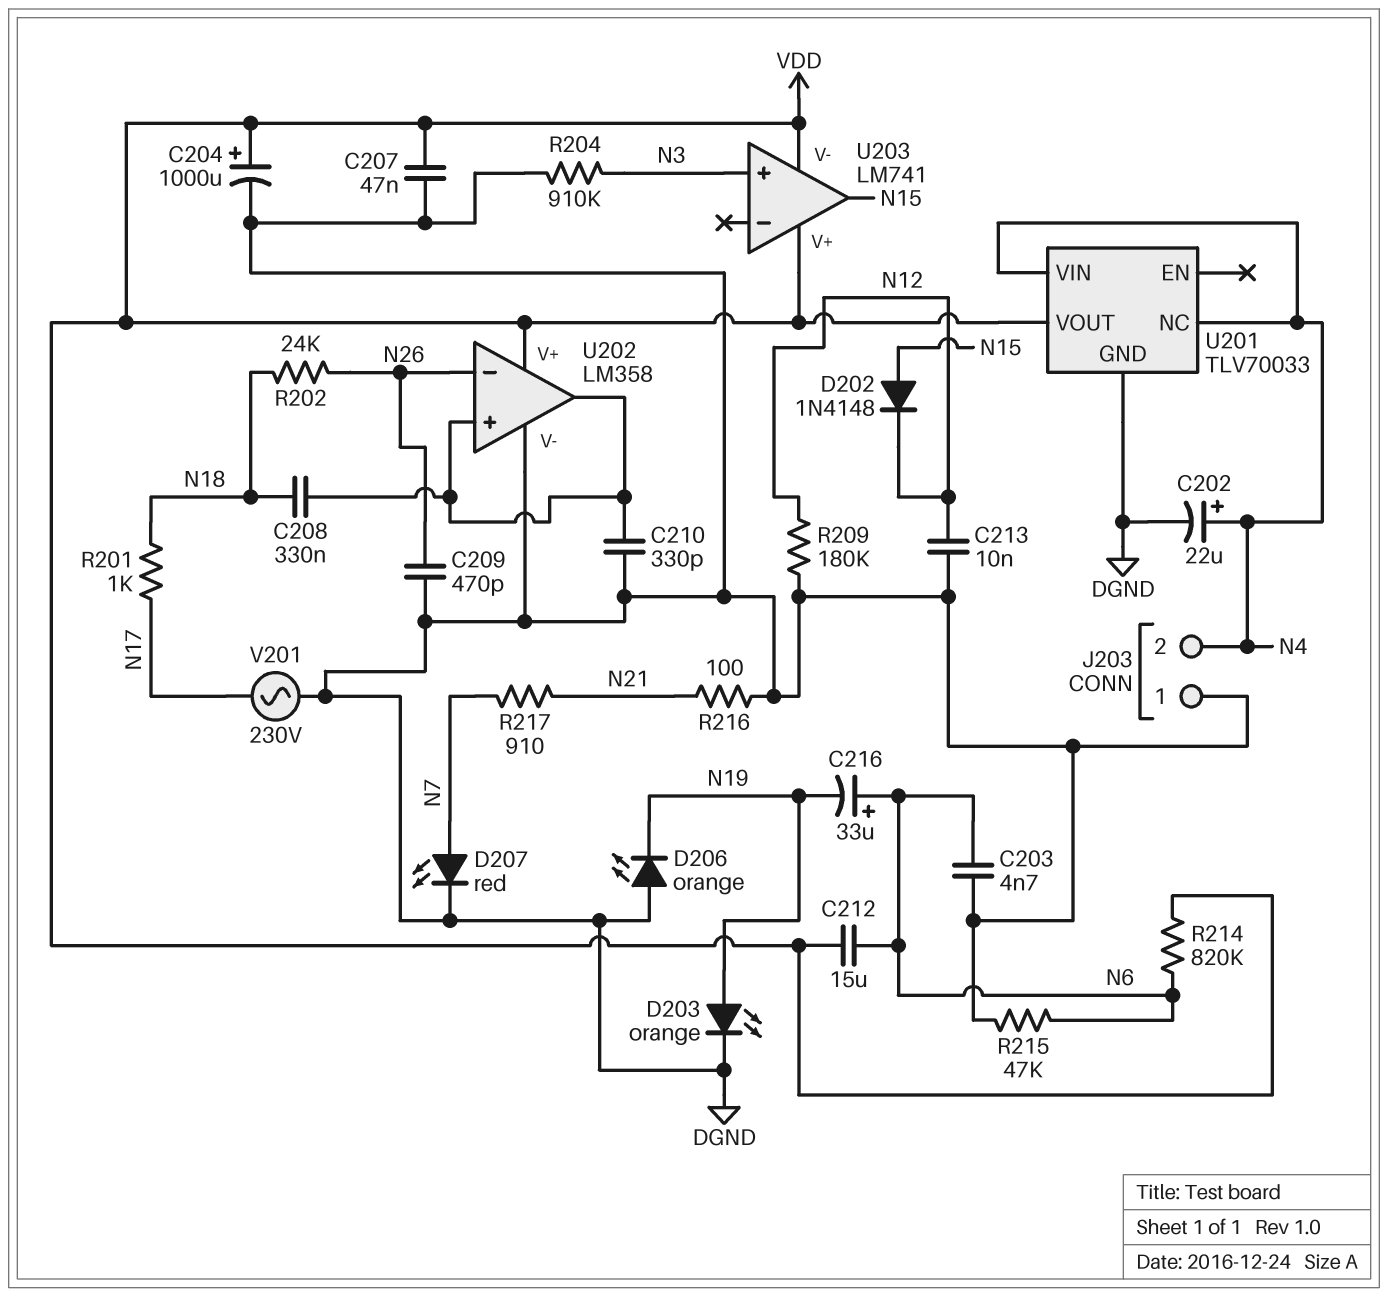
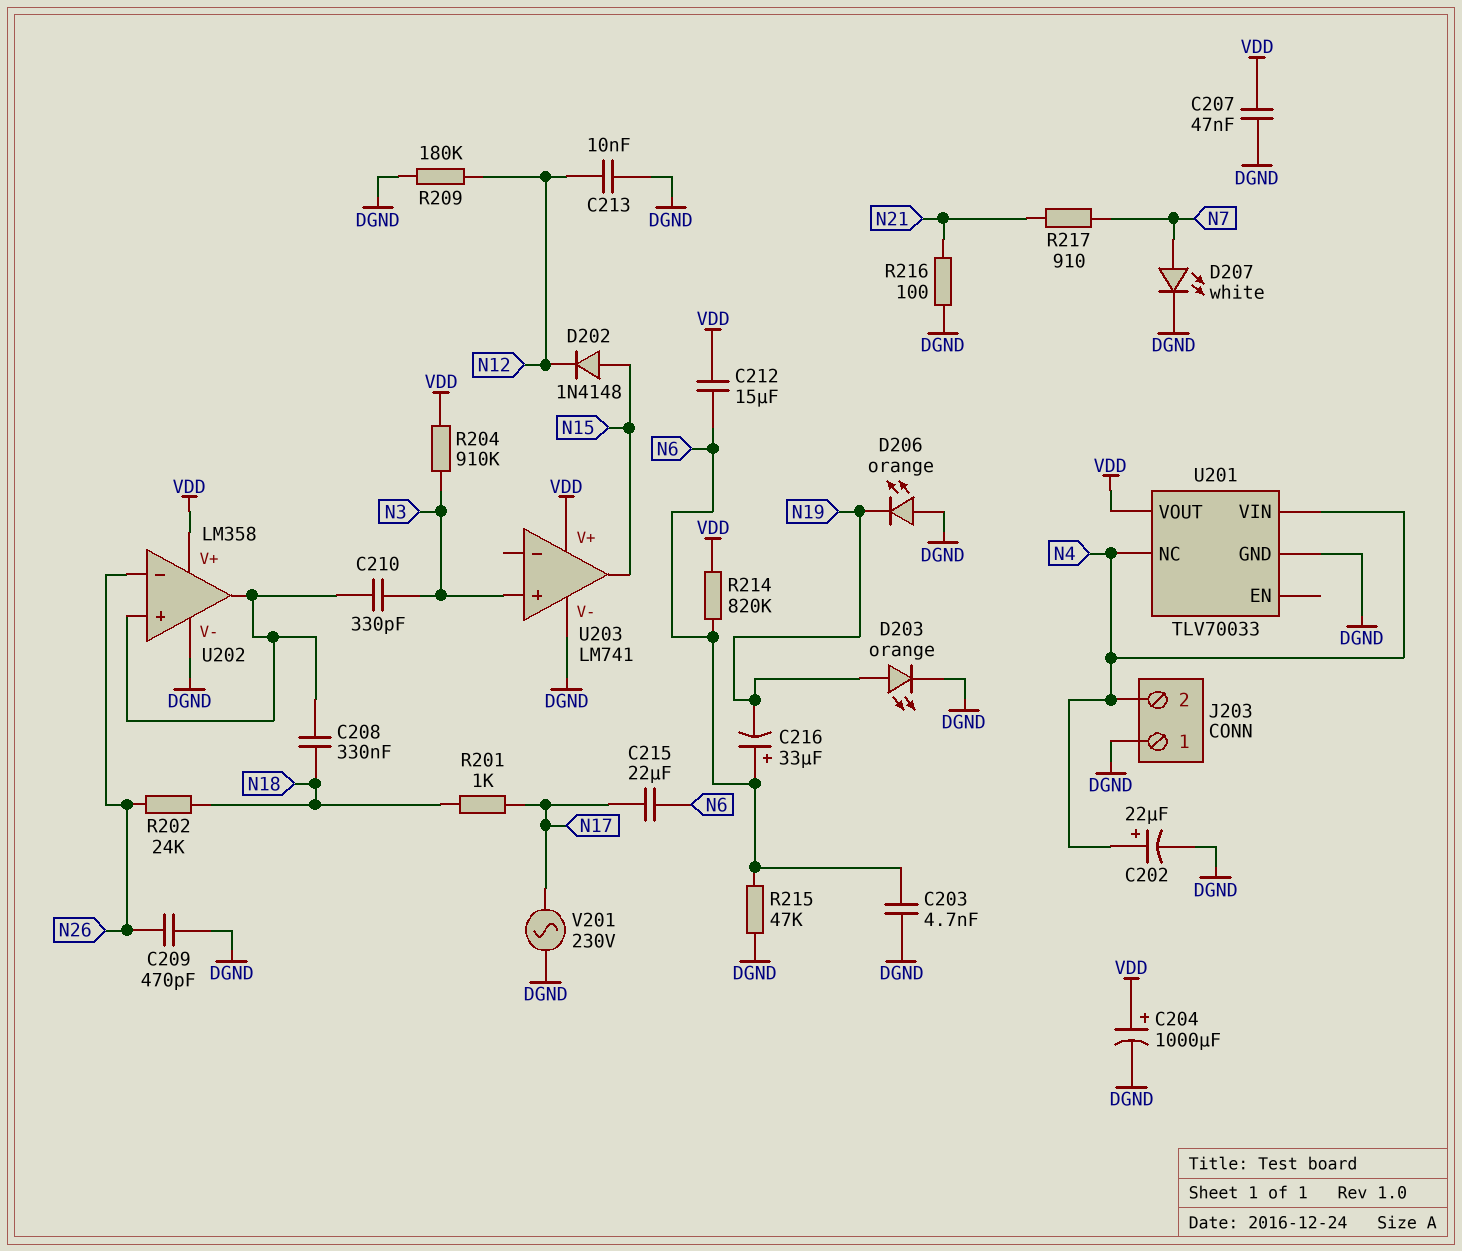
C210: 330pF (DGND, U202/in+) -> 330pF (N3, U202/in+)
C215: none -> 22uF (N6, N17)
D207: LED red (A N7, K DGND) -> LED white (A N7, K DGND)
R204: 910k (DGND, N3) -> 910k (N3, VDD)
U203 pin V-: VDD -> DGND

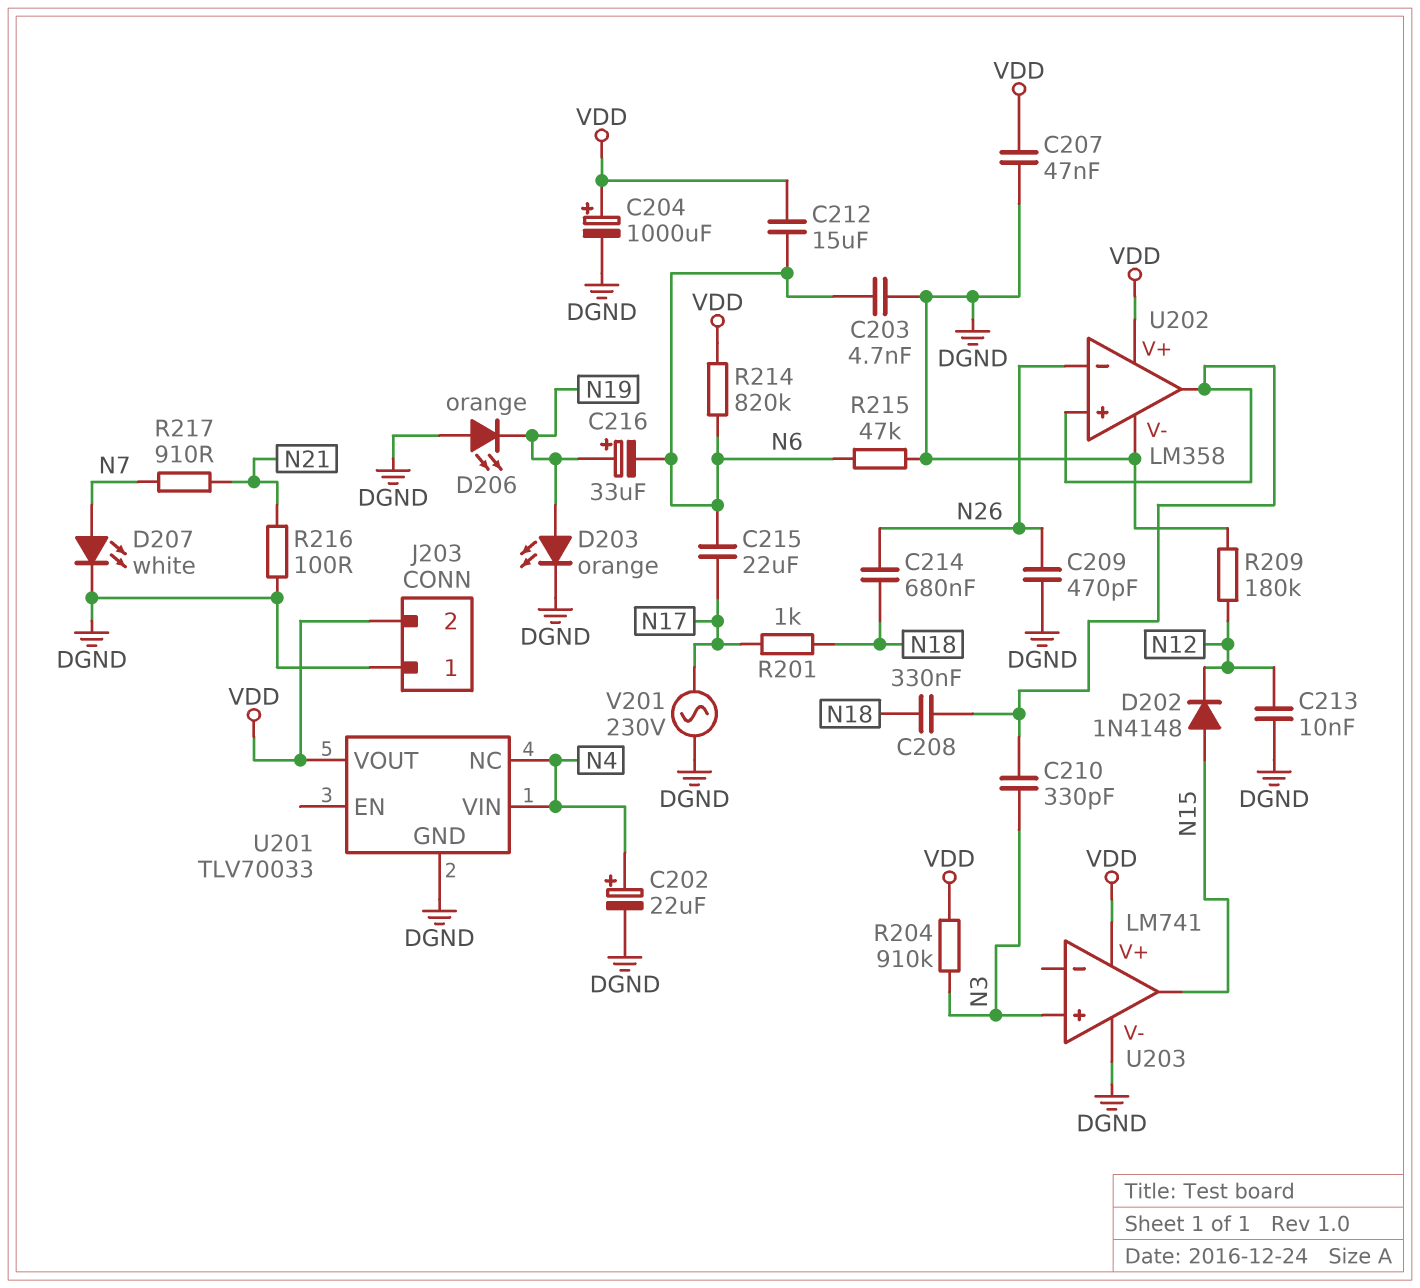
C214: none -> 680nF (N18, N26)
C216: 33uF (plus N6, minus N19) -> 33uF (plus N19, minus N6)
J203 pin 2: N4 -> VDD
R202: 24k (N18, N26) -> none

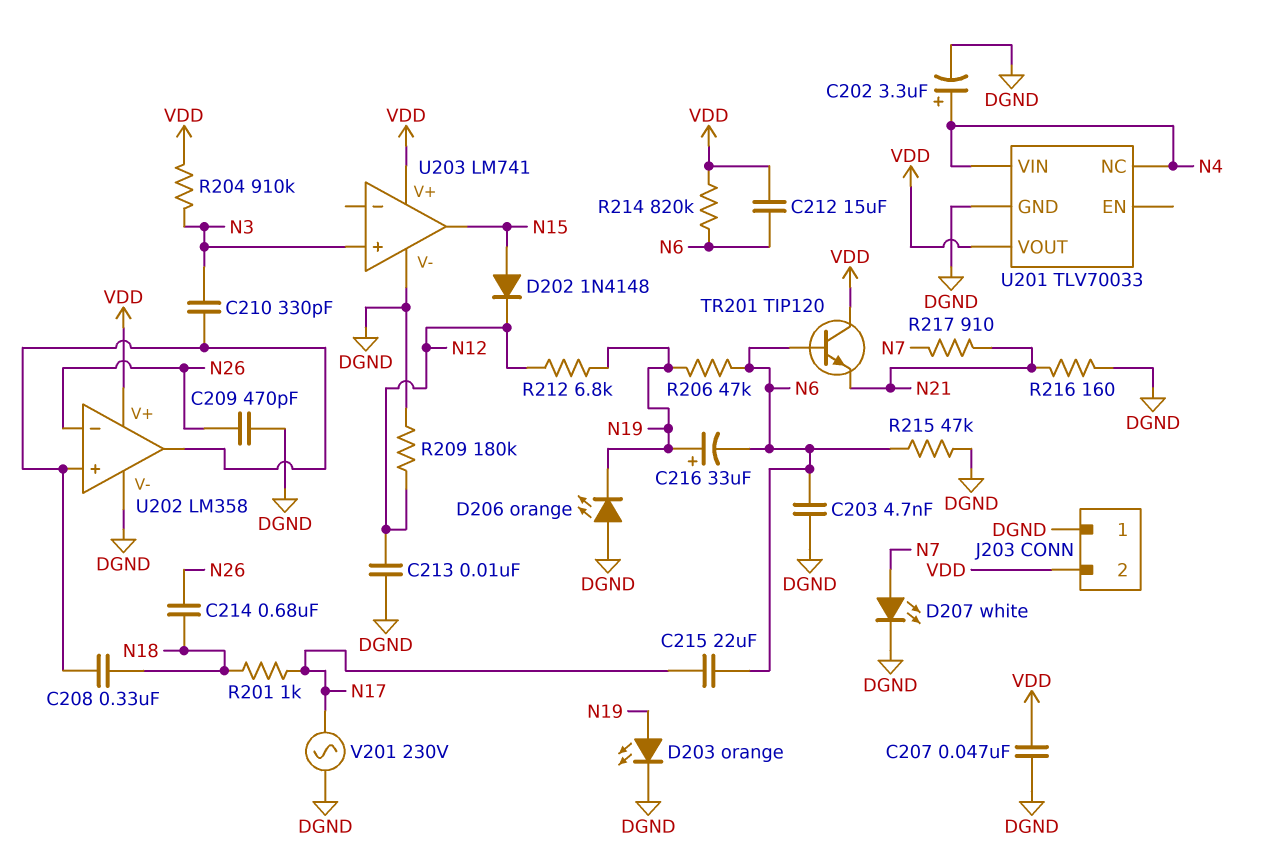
C202: 22uF (plus N4, minus DGND) -> 3.3uF (plus N4, minus DGND)
C204: 1000uF (plus VDD, minus DGND) -> none
R206: none -> 47k (N6, N19)
R212: none -> 6.8k (N12, N19)
R216: 100 (DGND, N21) -> 160 (DGND, N21)
TR201: none -> NPN TIP120 (B N6, C VDD, E N21)

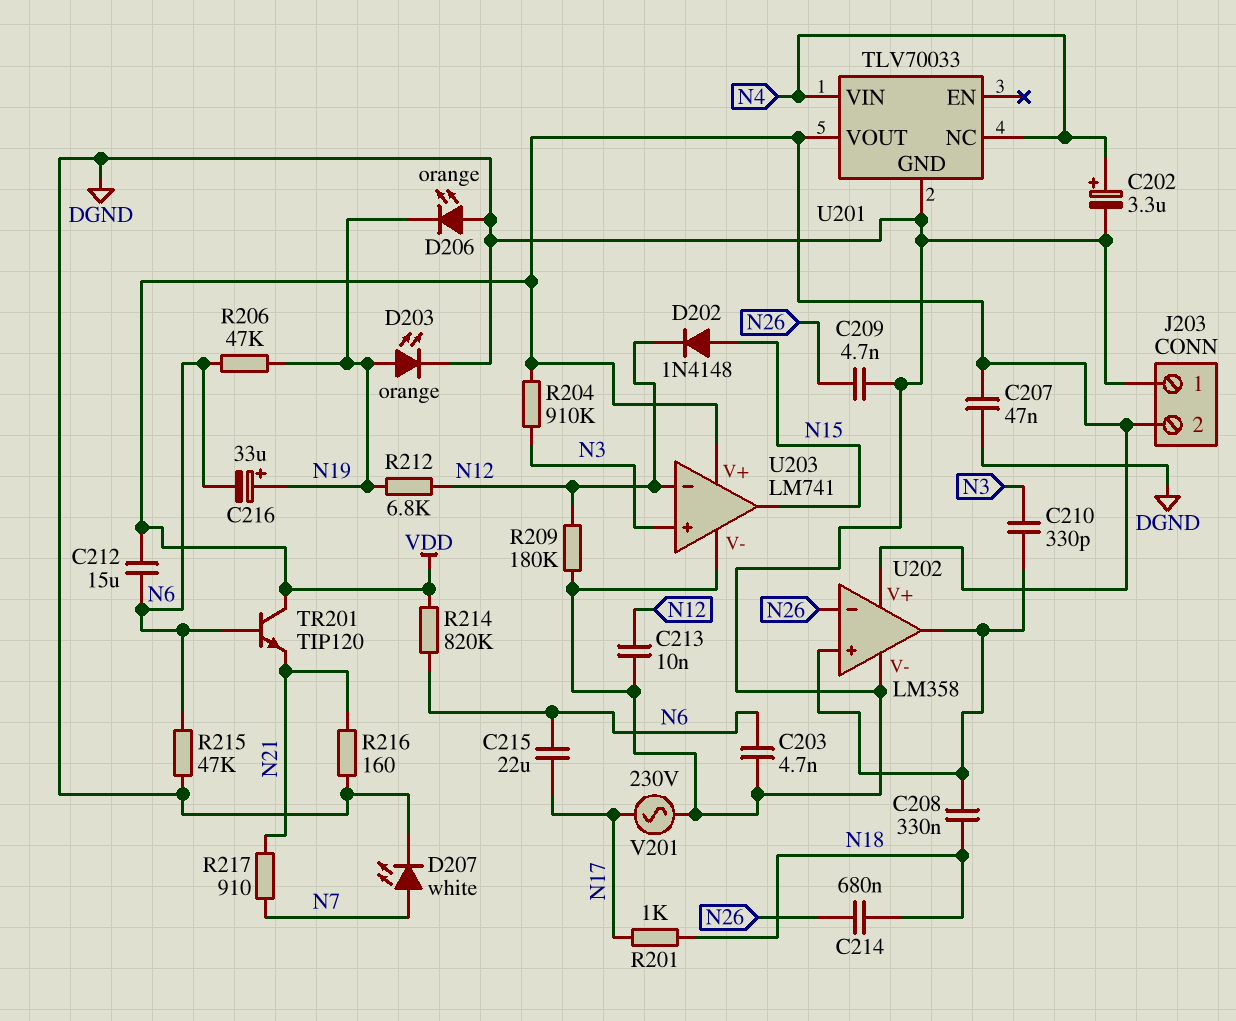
C209: 470pF (DGND, N26) -> 4.7nF (DGND, N26)
U203 pin in-: none -> N12

